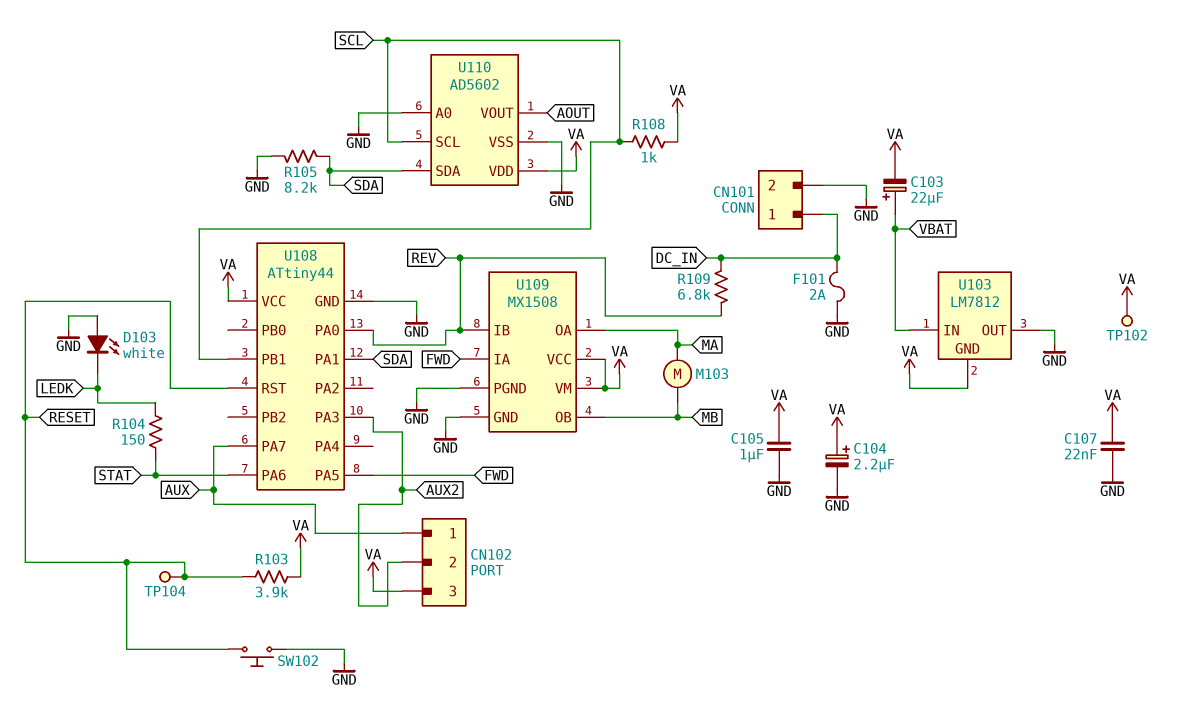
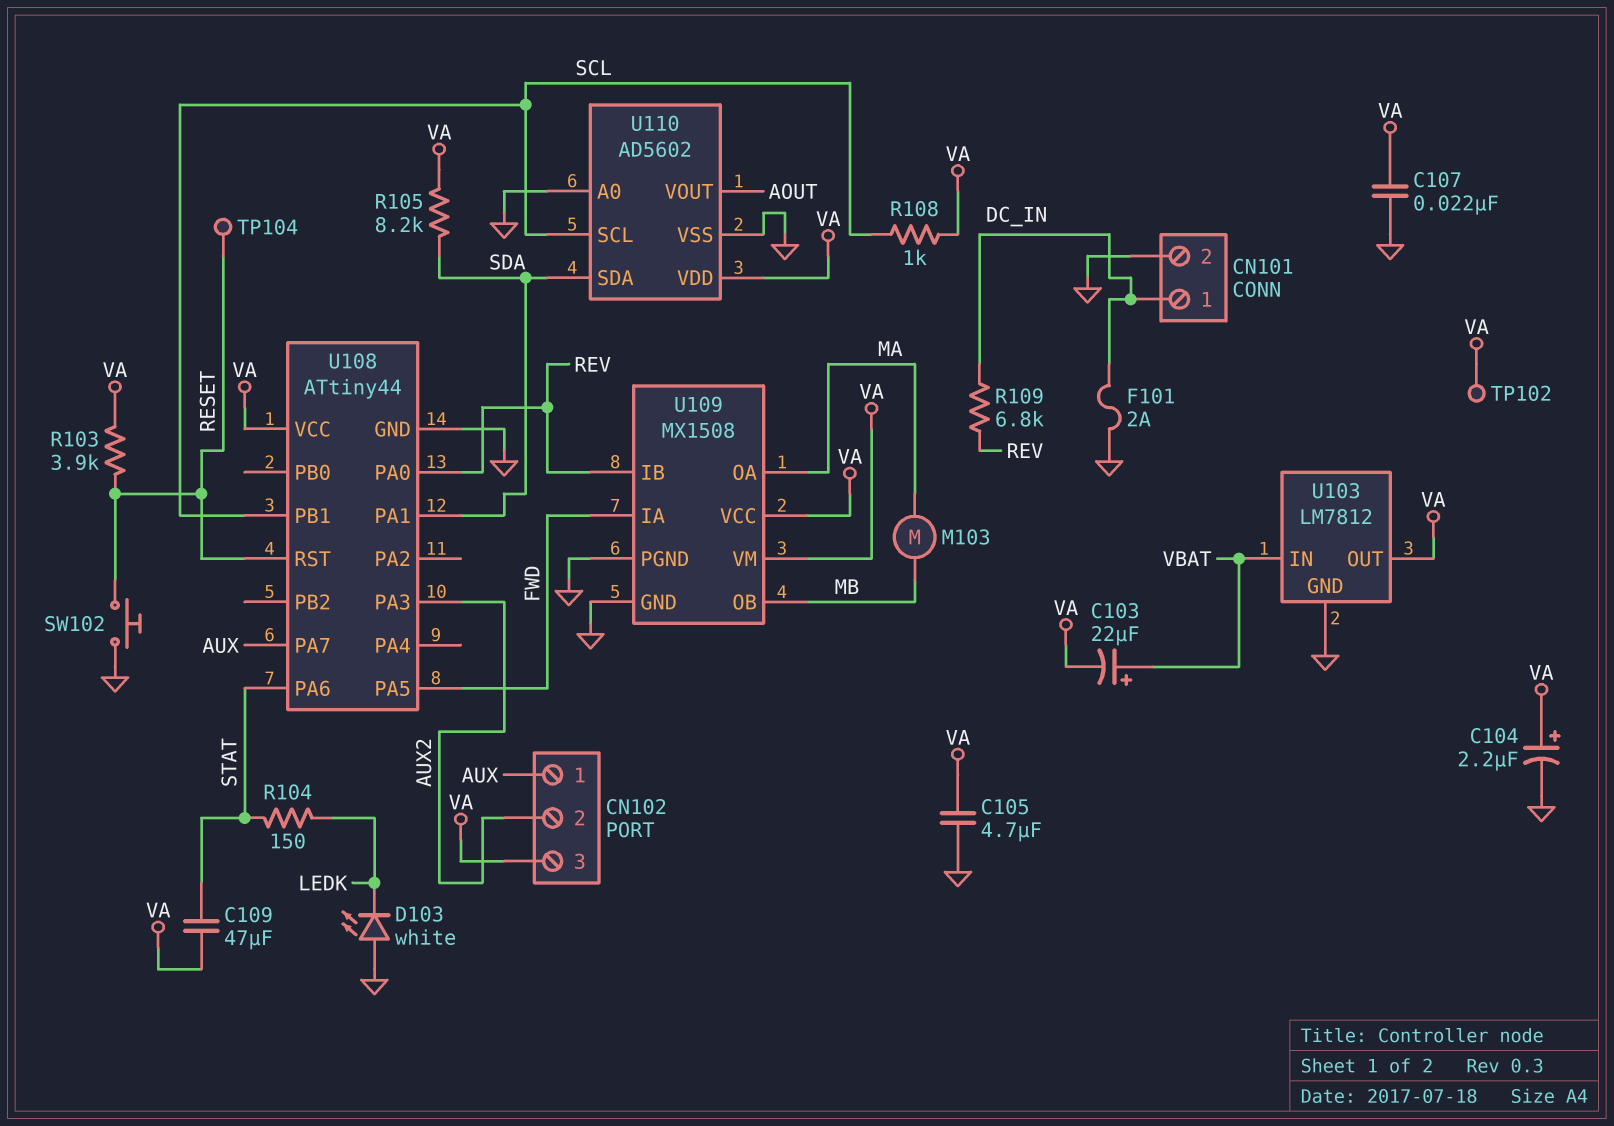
C105: 1uF (GND, VA) -> 4.7uF (GND, VA)
C109: none -> 47uF (STAT, VA)
R105: 8.2k (GND, SDA) -> 8.2k (SDA, VA)
U103 pin GND: VA -> GND
U103 pin OUT: GND -> VA

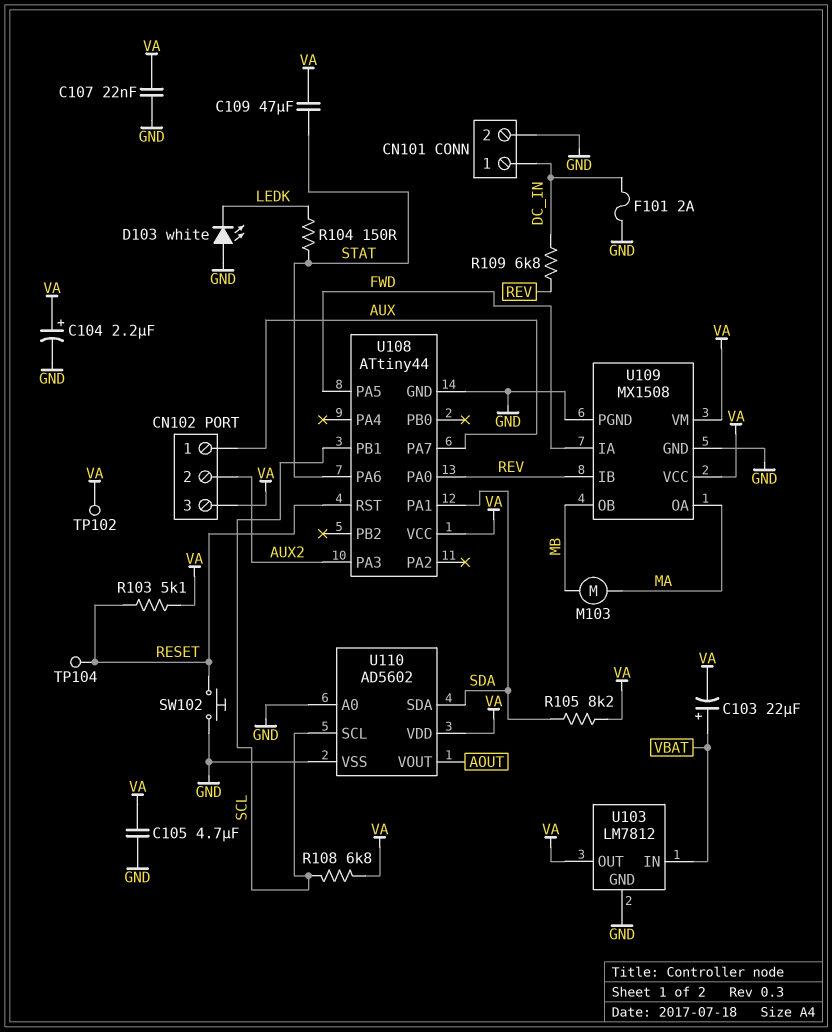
R103: 3.9k (RESET, VA) -> 5.1k (RESET, VA)
R108: 1k (SCL, VA) -> 6.8k (SCL, VA)

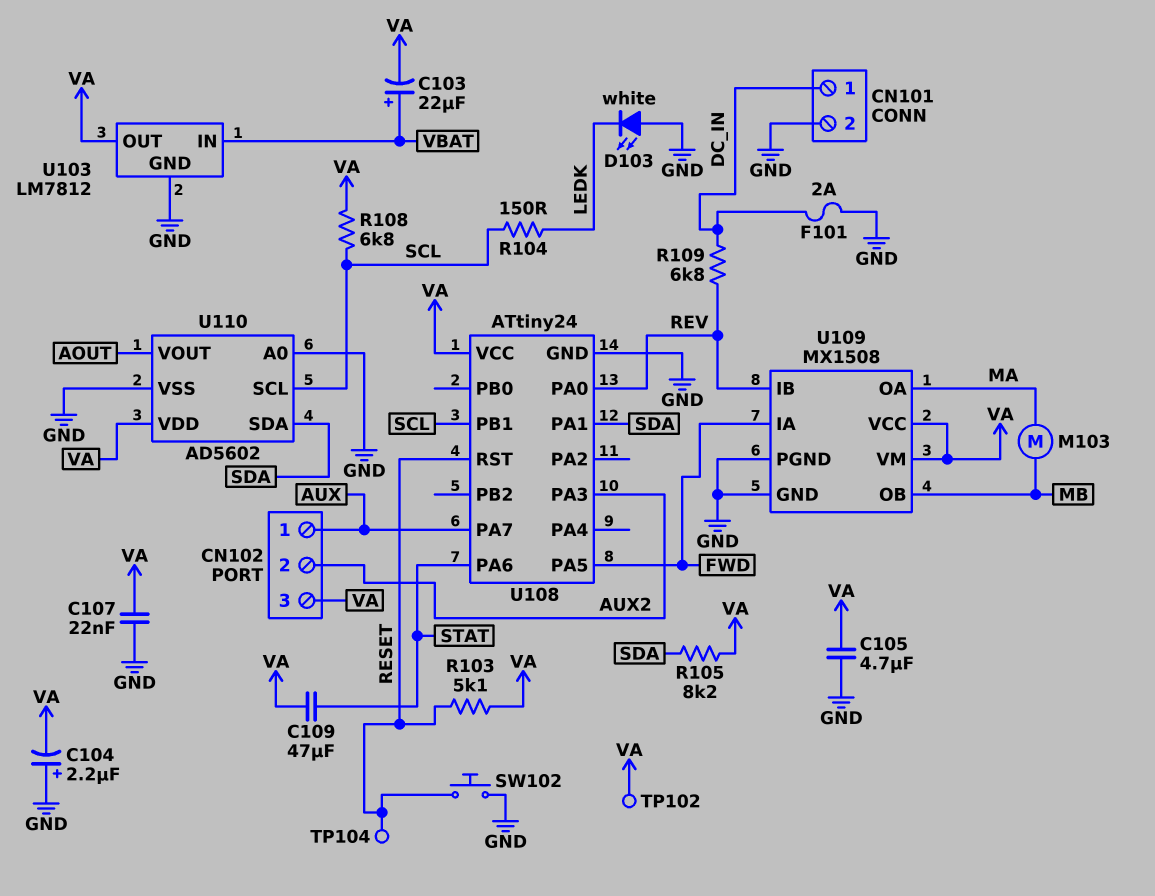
C104: 2.2uF (plus VA, minus GND) -> 2.2uF (plus GND, minus VA)
R104: 150 (LEDK, STAT) -> 150 (LEDK, SCL)
U108: ATtiny44 -> ATtiny24

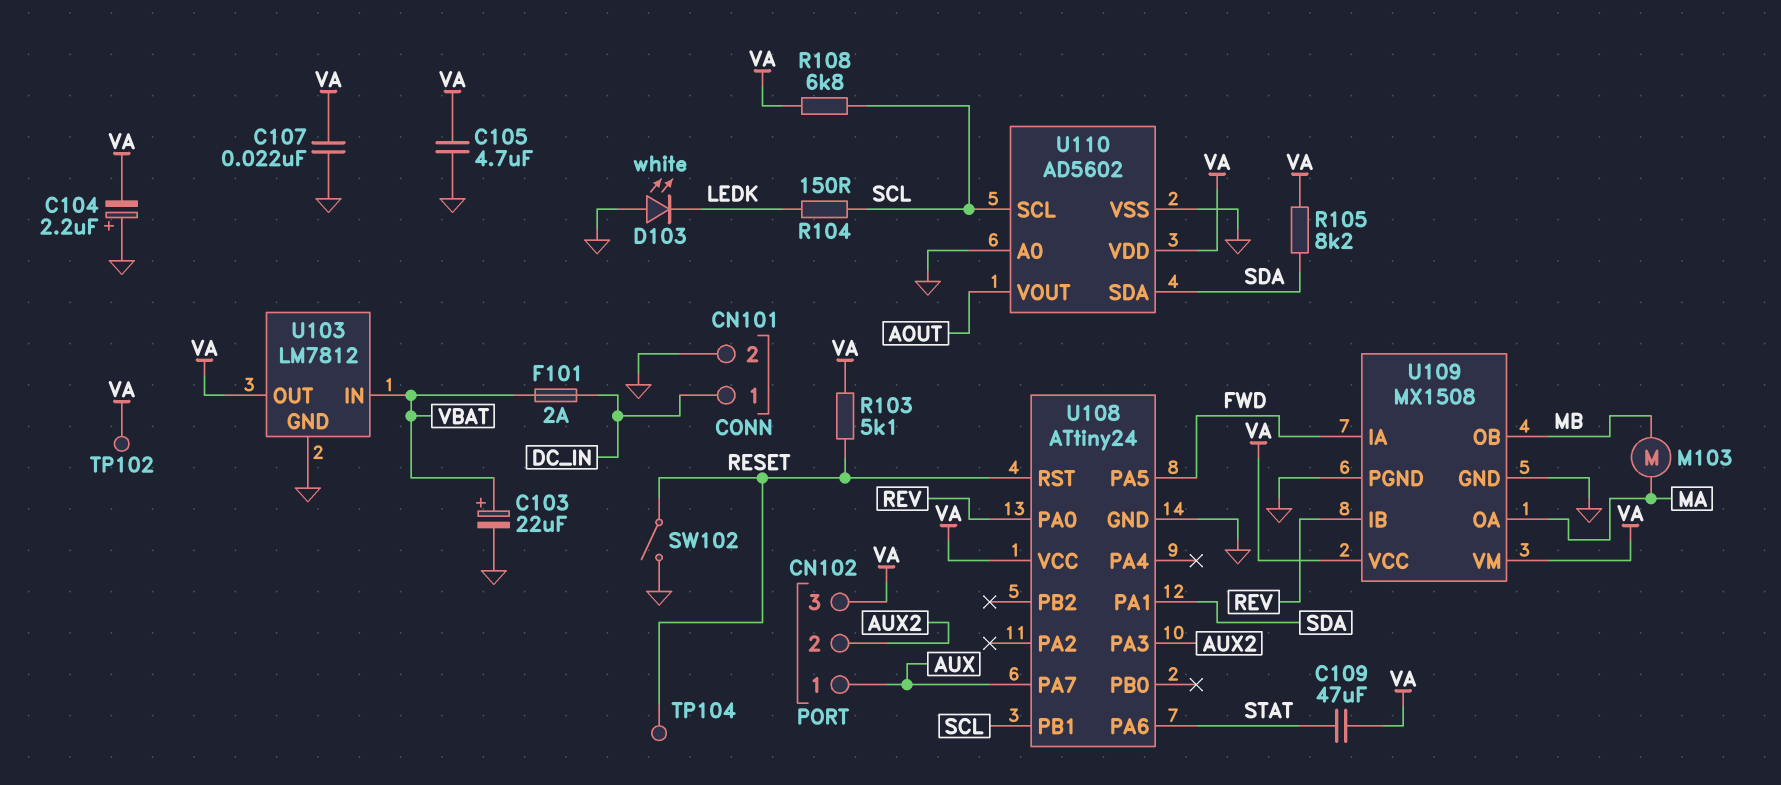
C103: 22uF (plus VBAT, minus VA) -> 22uF (plus VBAT, minus GND)
F101: 2A (DC_IN, GND) -> 2A (DC_IN, VBAT)
R109: 6.8k (DC_IN, REV) -> none
SW102: button (GND, RESET) -> switch (GND, RESET)

